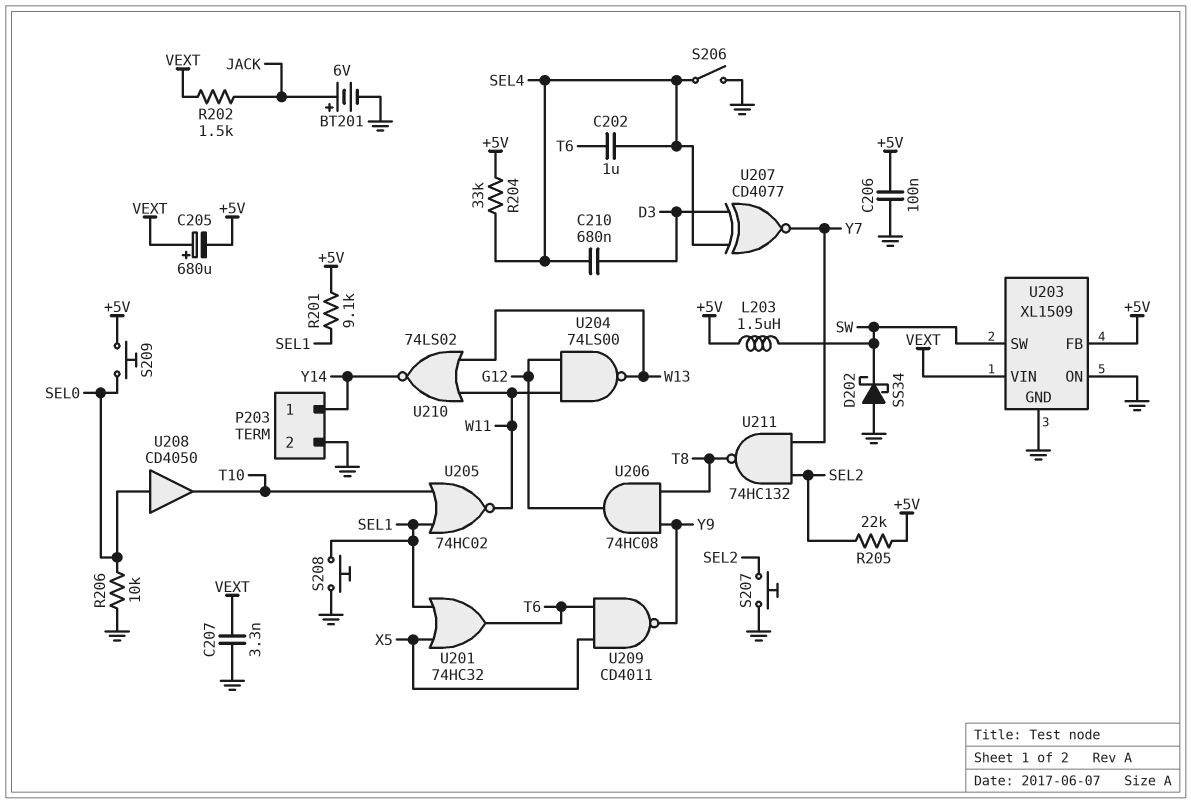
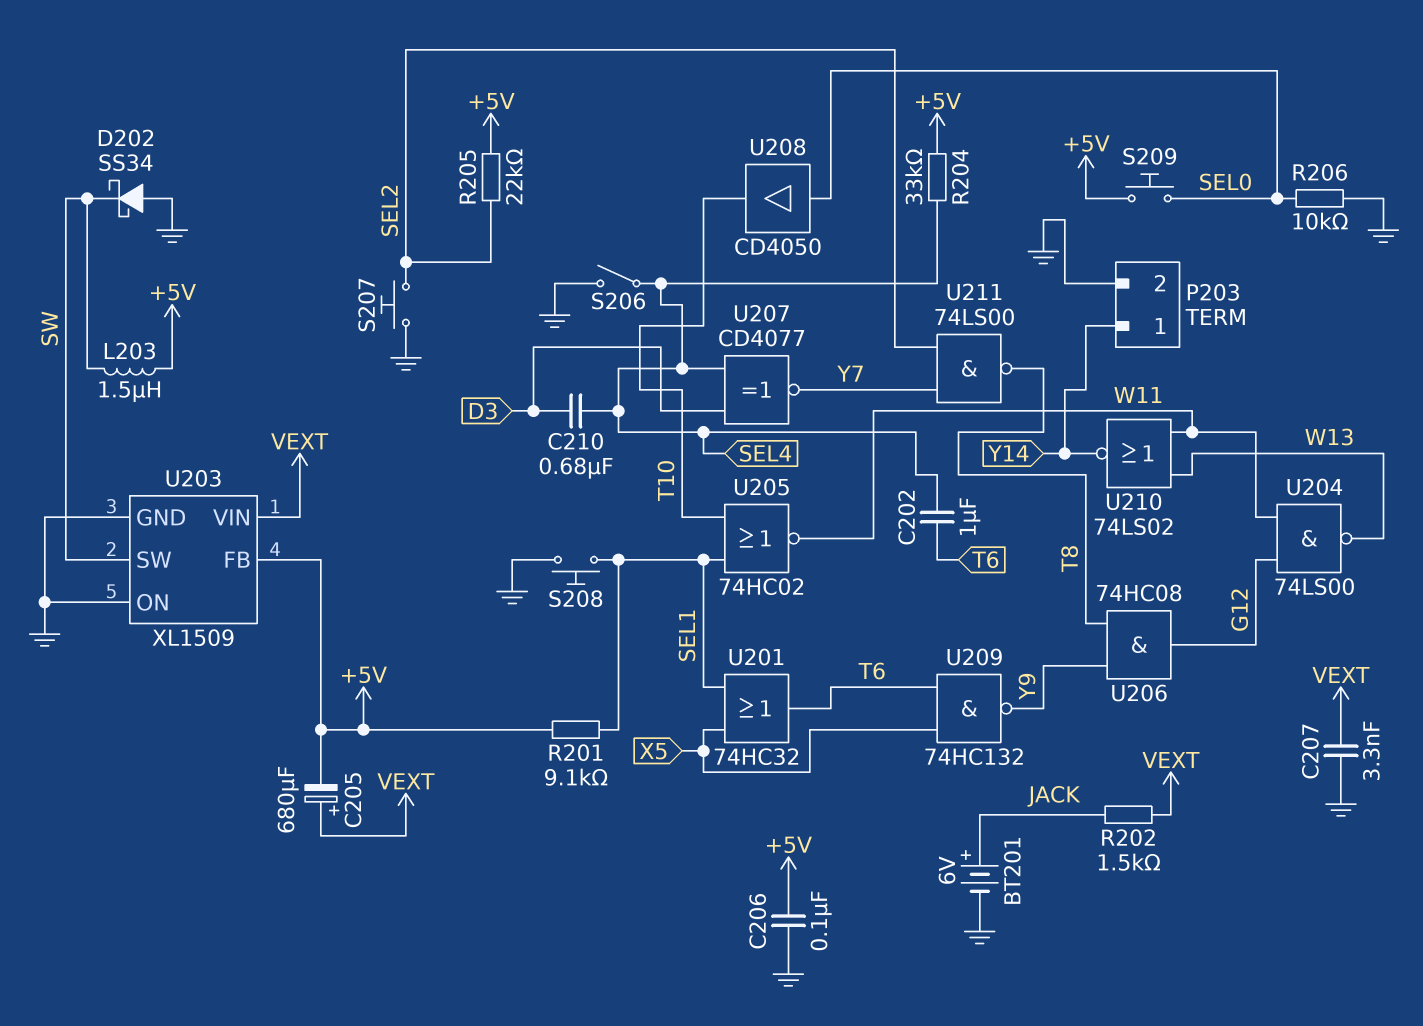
U209: NAND CD4011 (in T6, in X5, out Y9) -> NAND 74HC132 (in T6, in X5, out Y9)
U211: NAND 74HC132 (in SEL2, in Y7, out T8) -> NAND 74LS00 (in SEL2, in Y7, out T8)

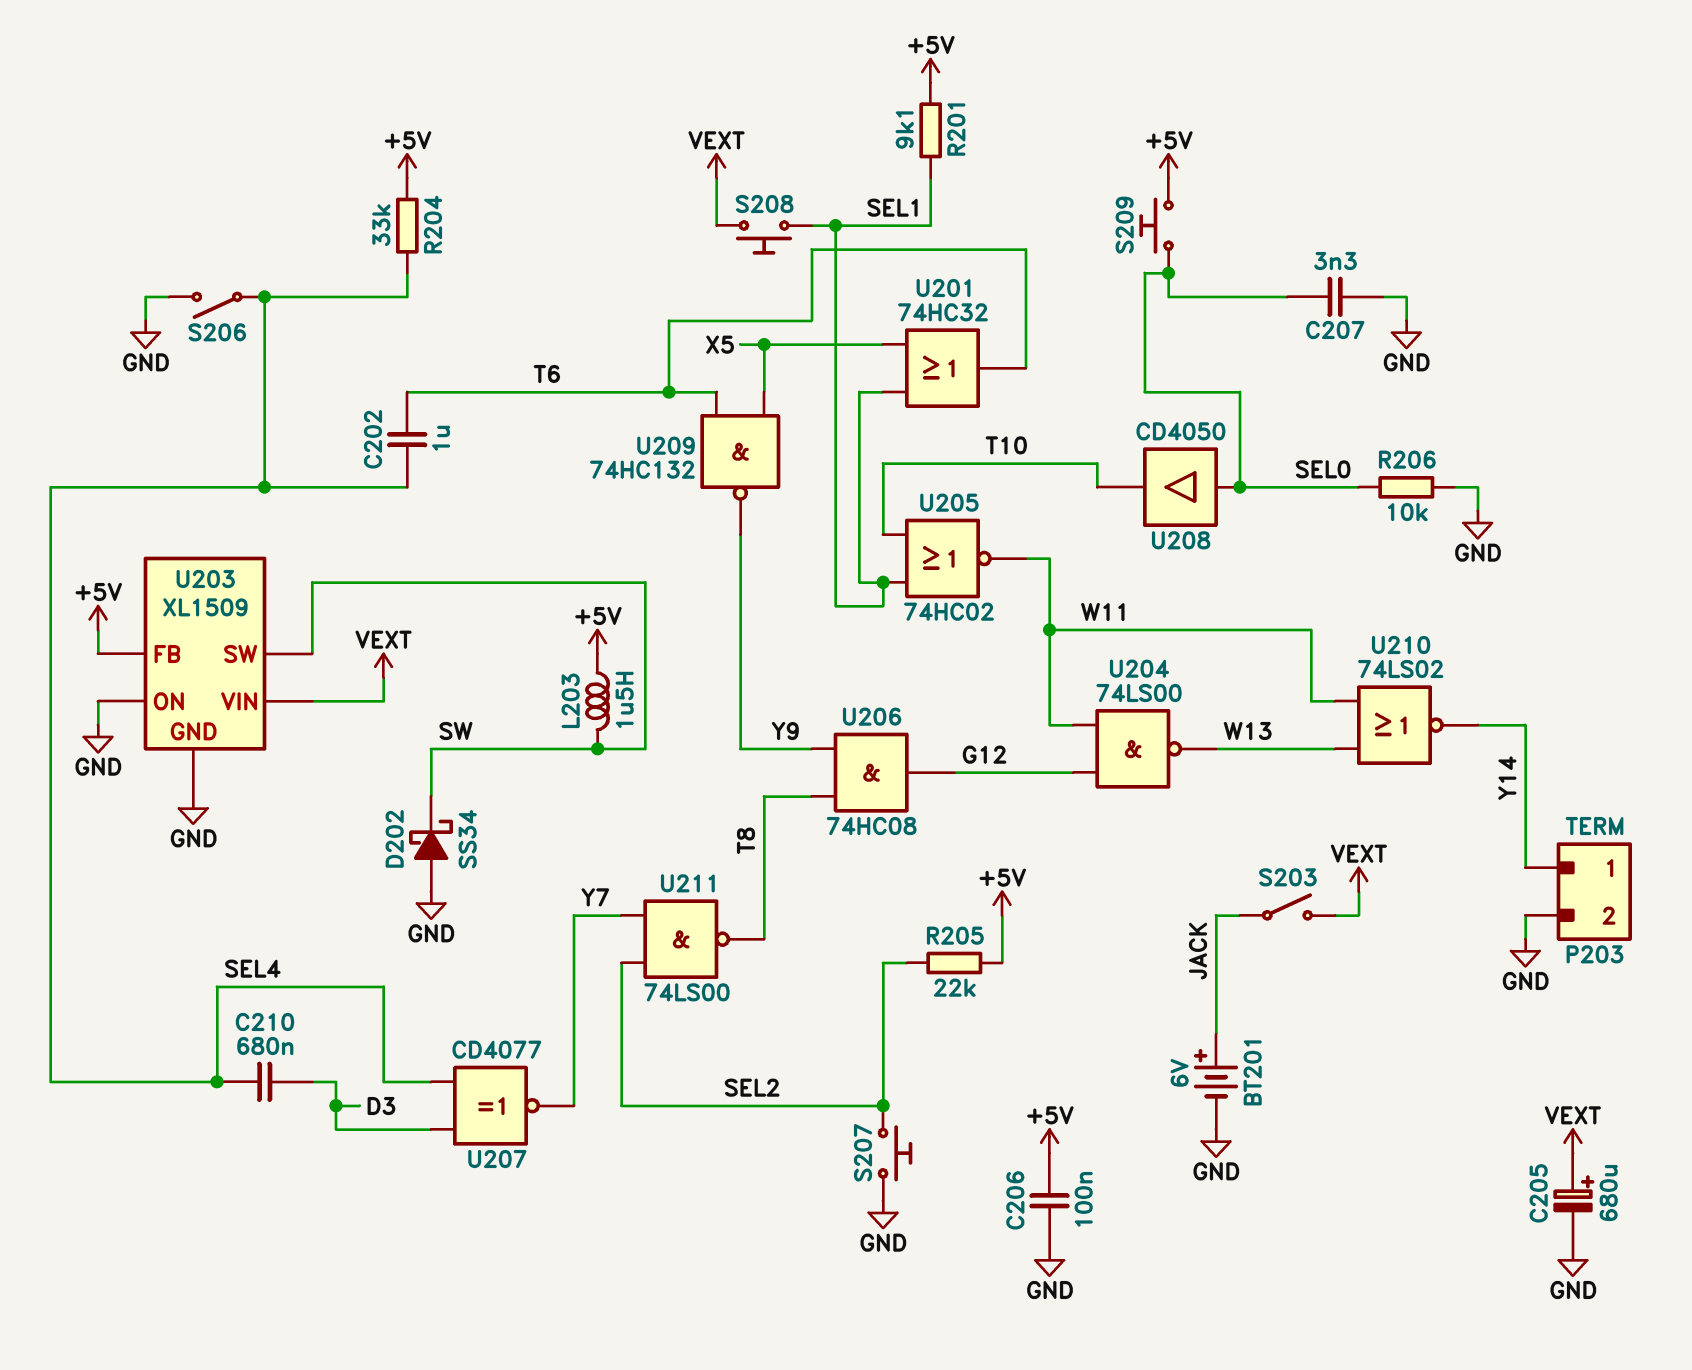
C205: 680uF (plus VEXT, minus +5V) -> 680uF (plus VEXT, minus GND)
C207: 3.3nF (GND, VEXT) -> 3.3nF (GND, SEL0)
R202: 1.5k (JACK, VEXT) -> none
S203: none -> switch (JACK, VEXT)
S208: button (GND, SEL1) -> button (SEL1, VEXT)

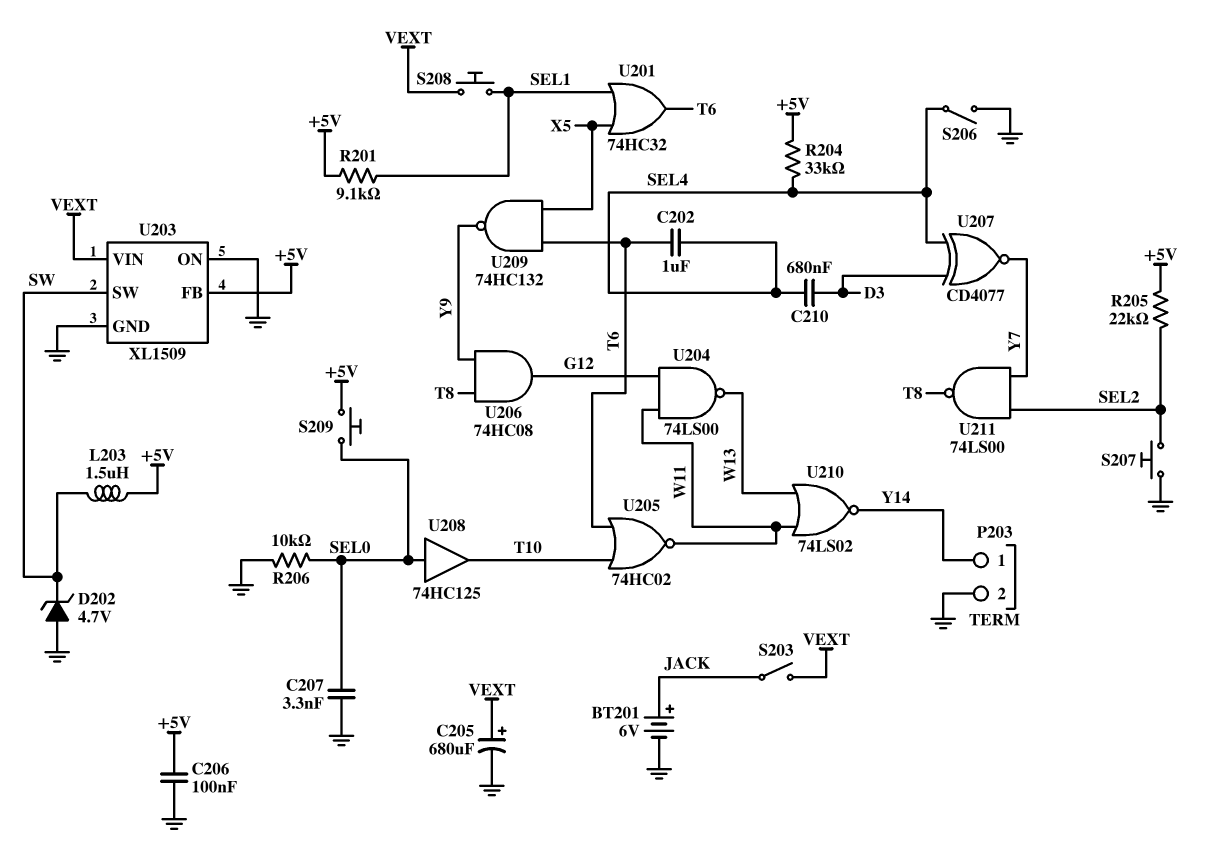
D202: schottky SS34 (A GND, K SW) -> zener 4.7V (A GND, K SW)
U205: NOR 74HC02 (in SEL1, in T10, out W11) -> NOR 74HC02 (in T6, in T10, out W11)
U208: buffer CD4050 (in SEL0, out T10) -> buffer 74HC125 (in SEL0, out T10)

